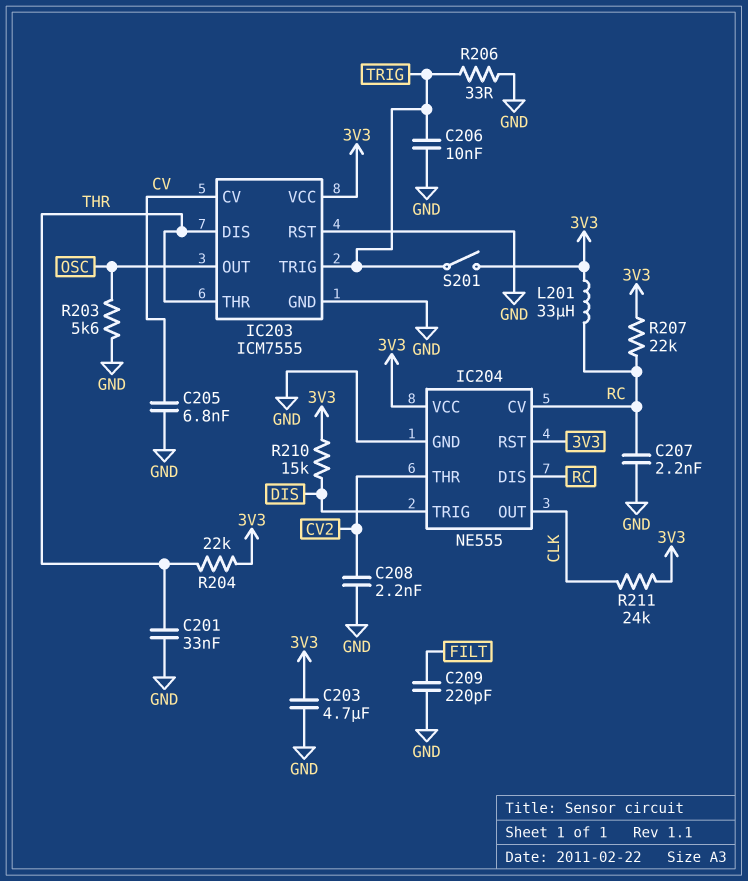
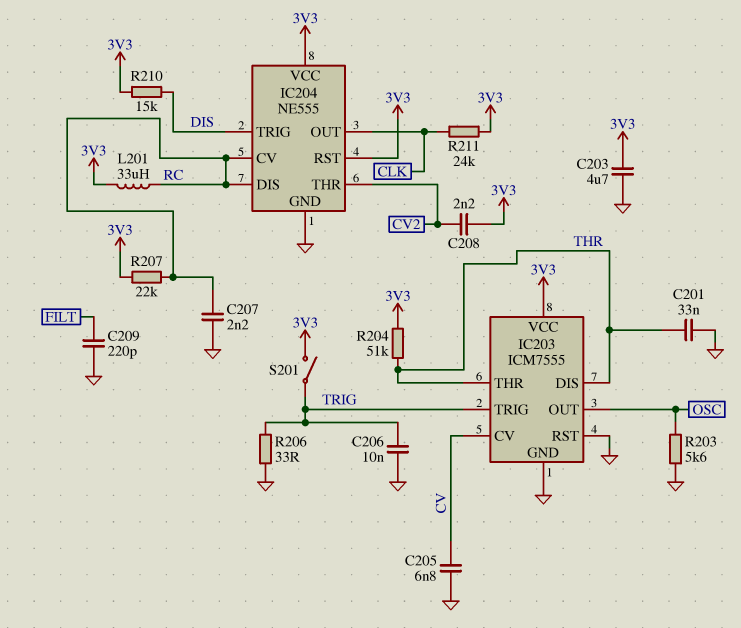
C208: 2.2nF (CV2, GND) -> 2.2nF (3V3, CV2)
R204: 22k (3V3, THR) -> 51k (3V3, THR)

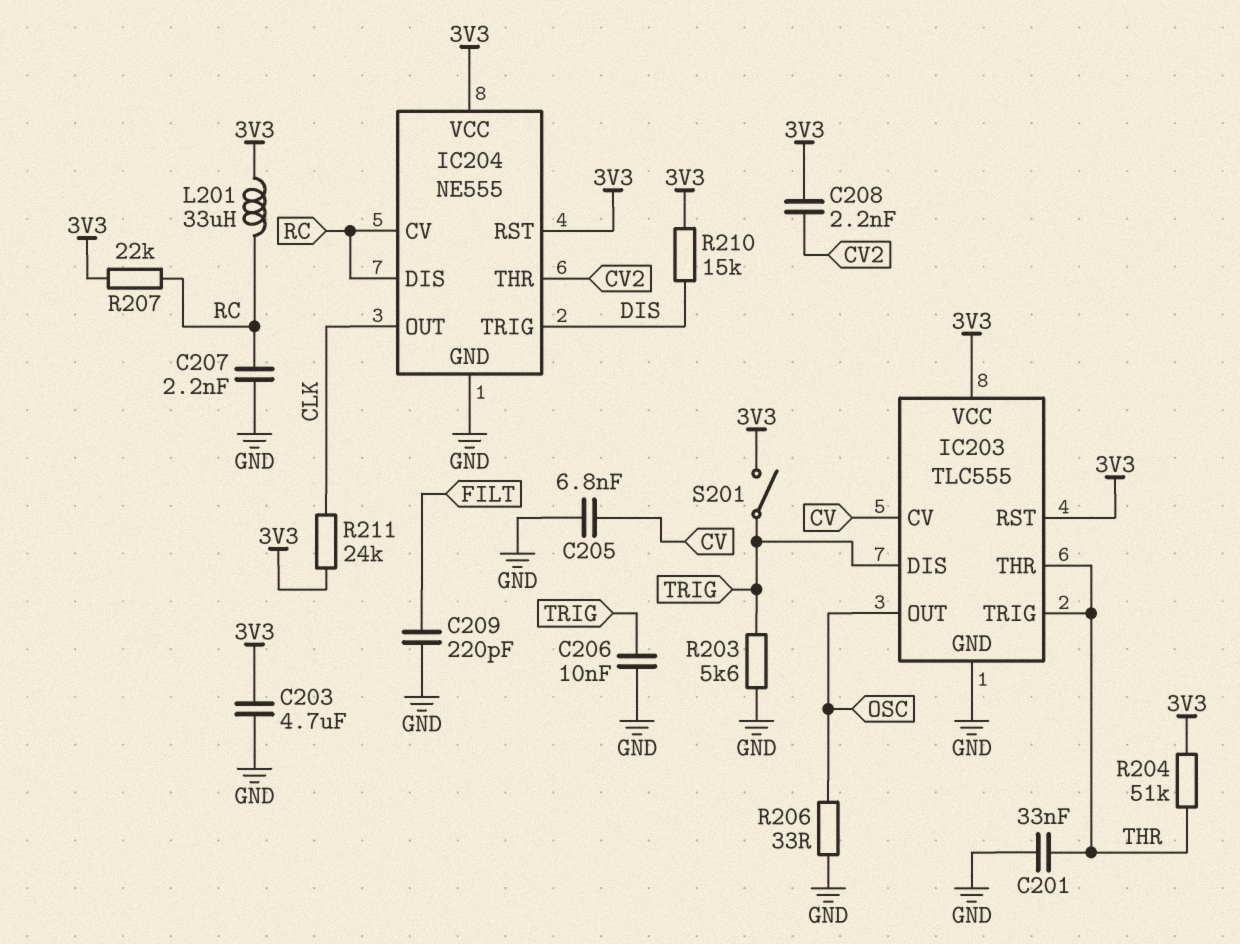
IC203: ICM7555 -> TLC555
IC203 pin DIS: THR -> TRIG
IC203 pin RST: GND -> 3V3
IC203 pin TRIG: TRIG -> THR
R203: 5.6k (GND, OSC) -> 5.6k (GND, TRIG)
R206: 33 (GND, TRIG) -> 33 (GND, OSC)

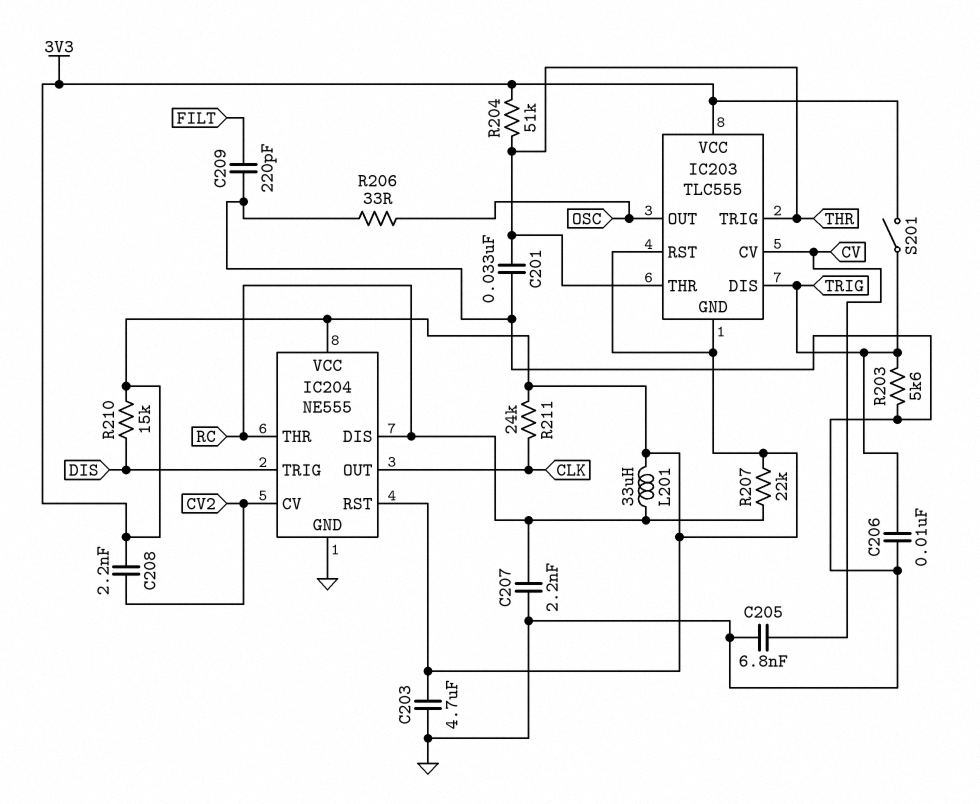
IC203 pin GND: GND -> 3V3
IC204 pin CV: RC -> CV2
IC204 pin THR: CV2 -> RC

